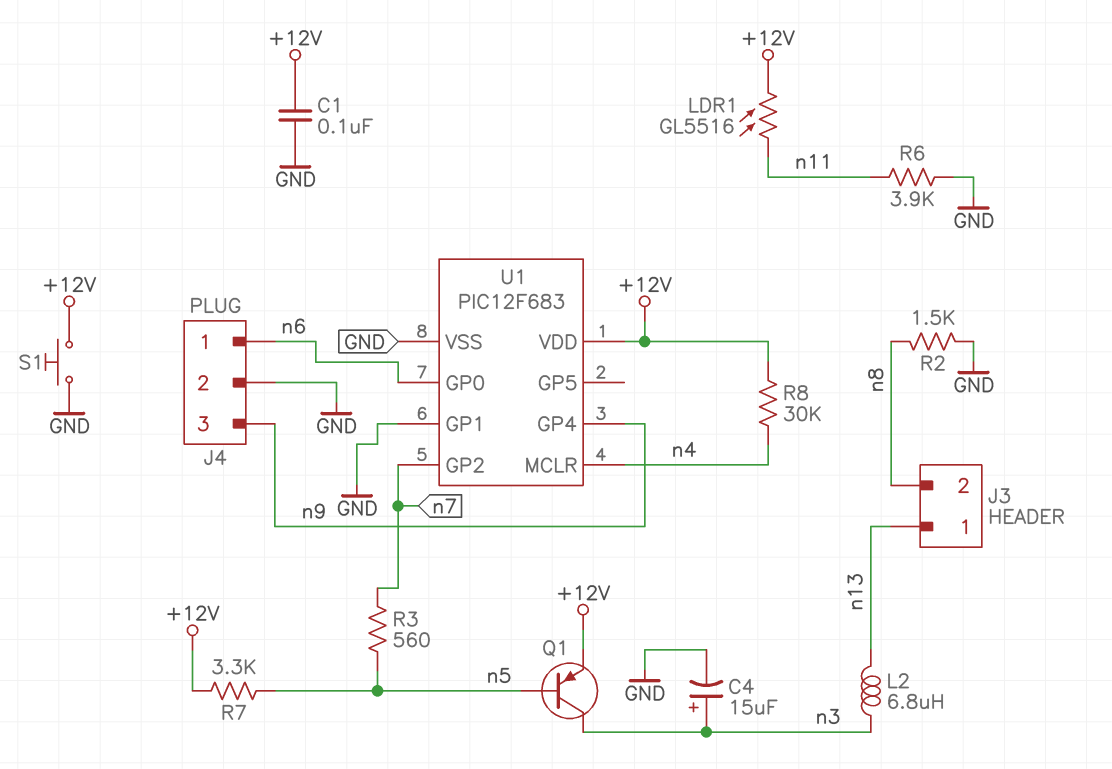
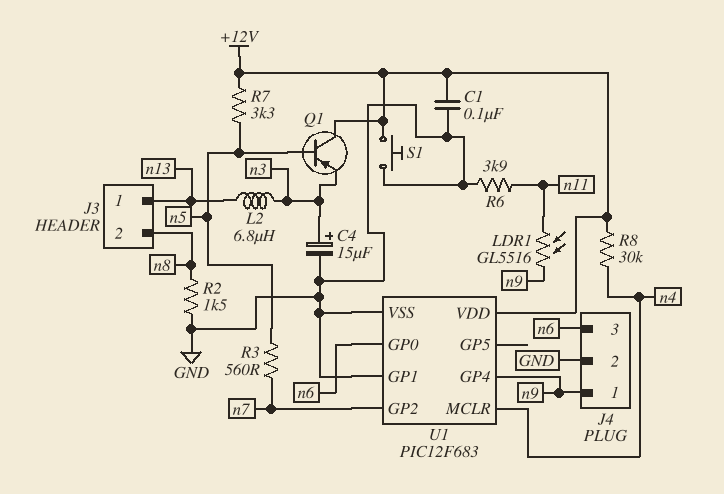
J4 pin 1: n6 -> n9
J4 pin 3: n9 -> n6
LDR1: GL5516 (+12V, n11) -> GL5516 (n9, n11)
Q1: PNP (B n5, C n3, E +12V) -> PNP (B n5, C +12V, E n3)

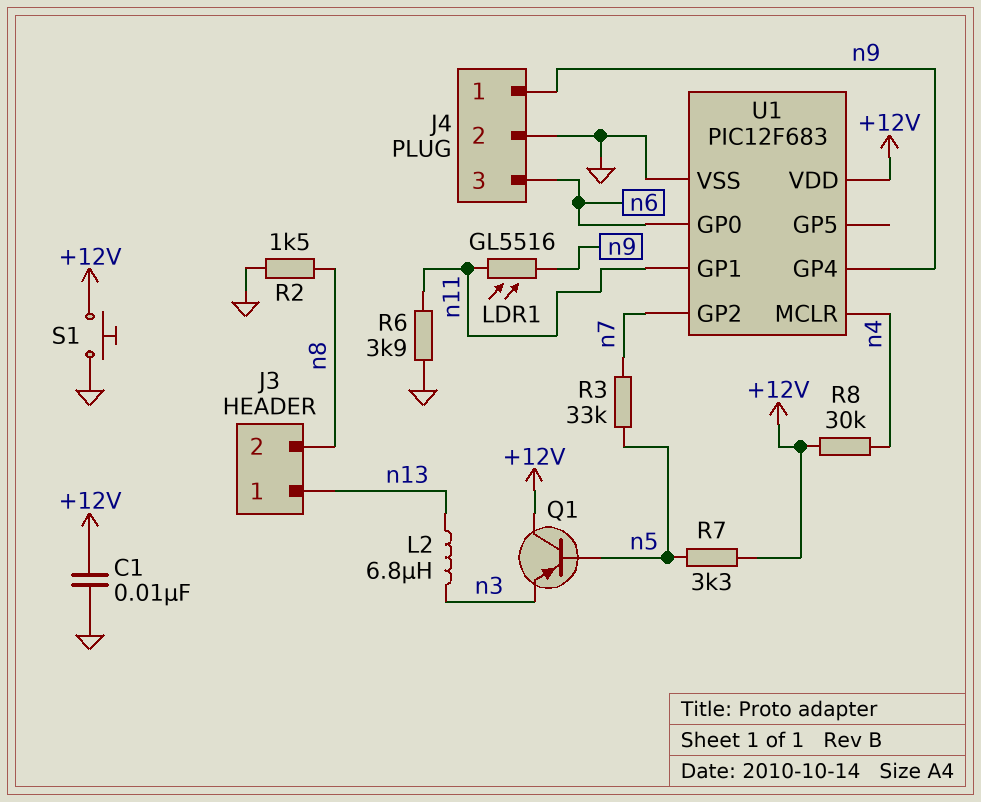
C1: 100nF (+12V, GND) -> 10nF (+12V, GND)
C4: 15uF (plus n3, minus GND) -> none
R3: 560 (n5, n7) -> 33k (n5, n7)
U1 pin GP1: GND -> n11

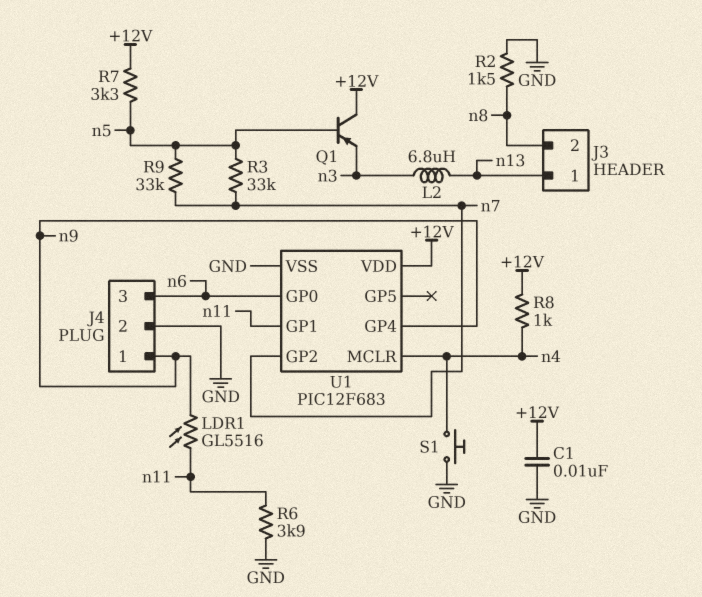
R8: 30k (+12V, n4) -> 1k (+12V, n4)
R9: none -> 33k (n5, n7)
S1: button (+12V, GND) -> button (GND, n4)

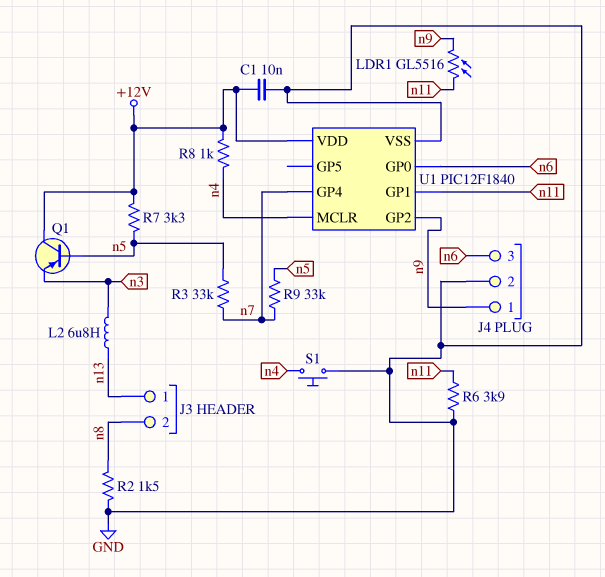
U1: PIC12F683 -> PIC12F1840
U1 pin GP2: n7 -> n9
U1 pin GP4: n9 -> n7

